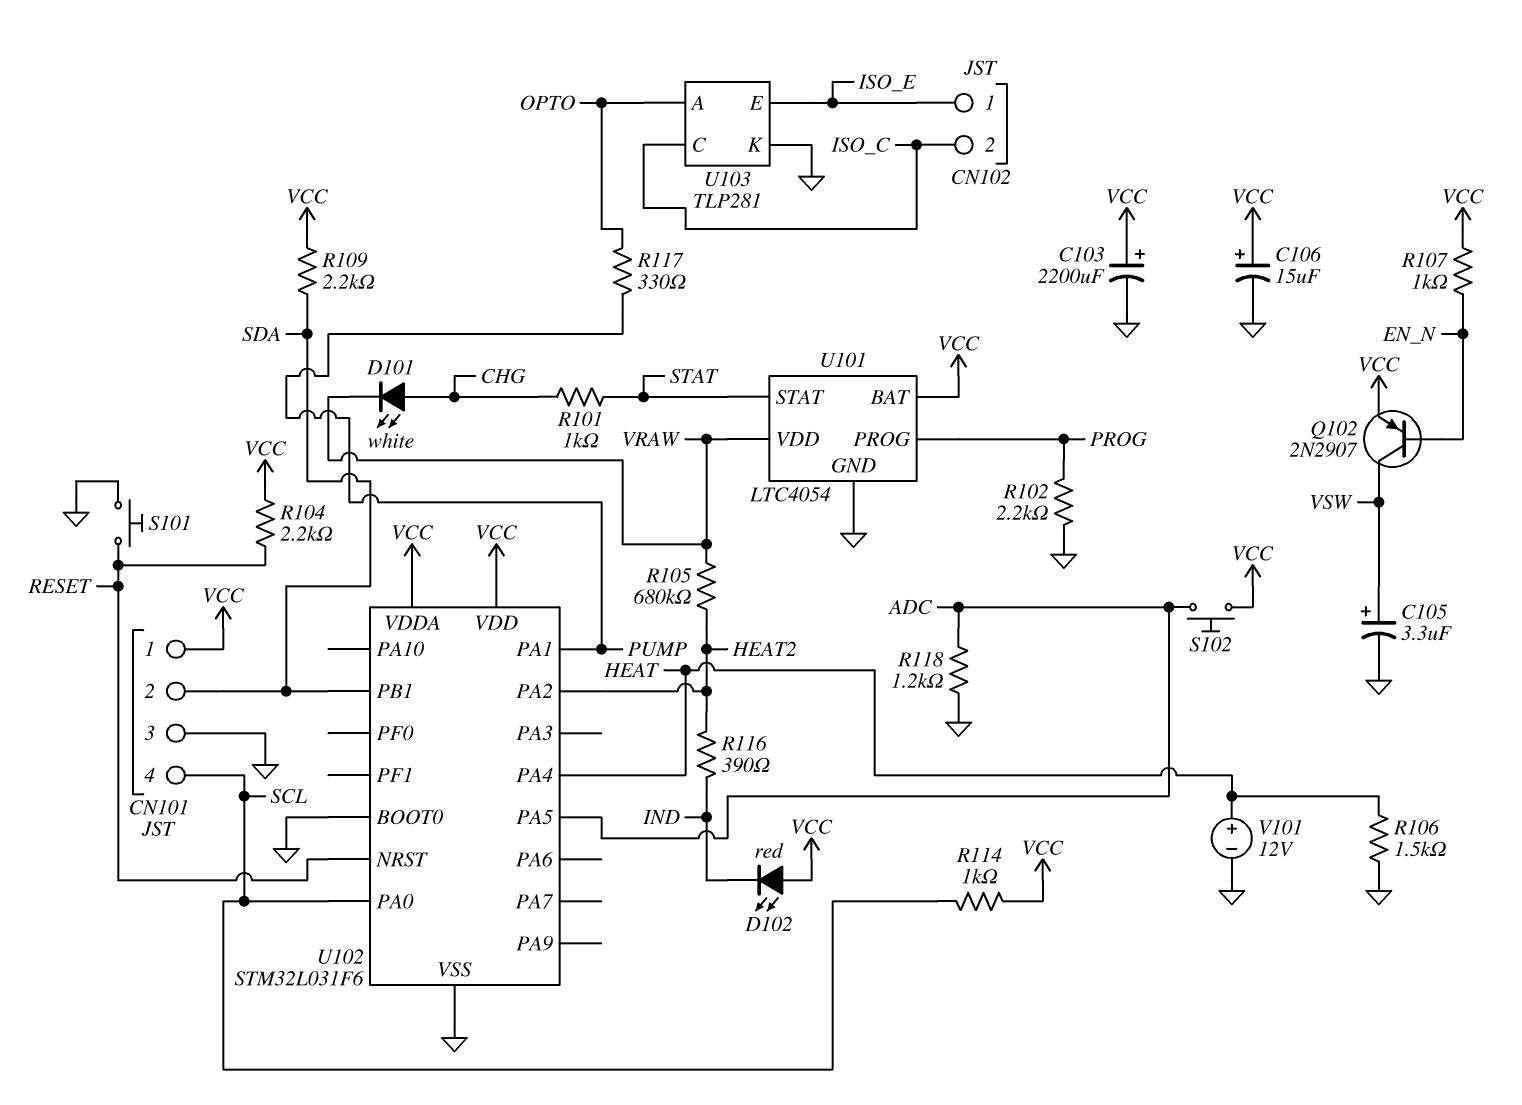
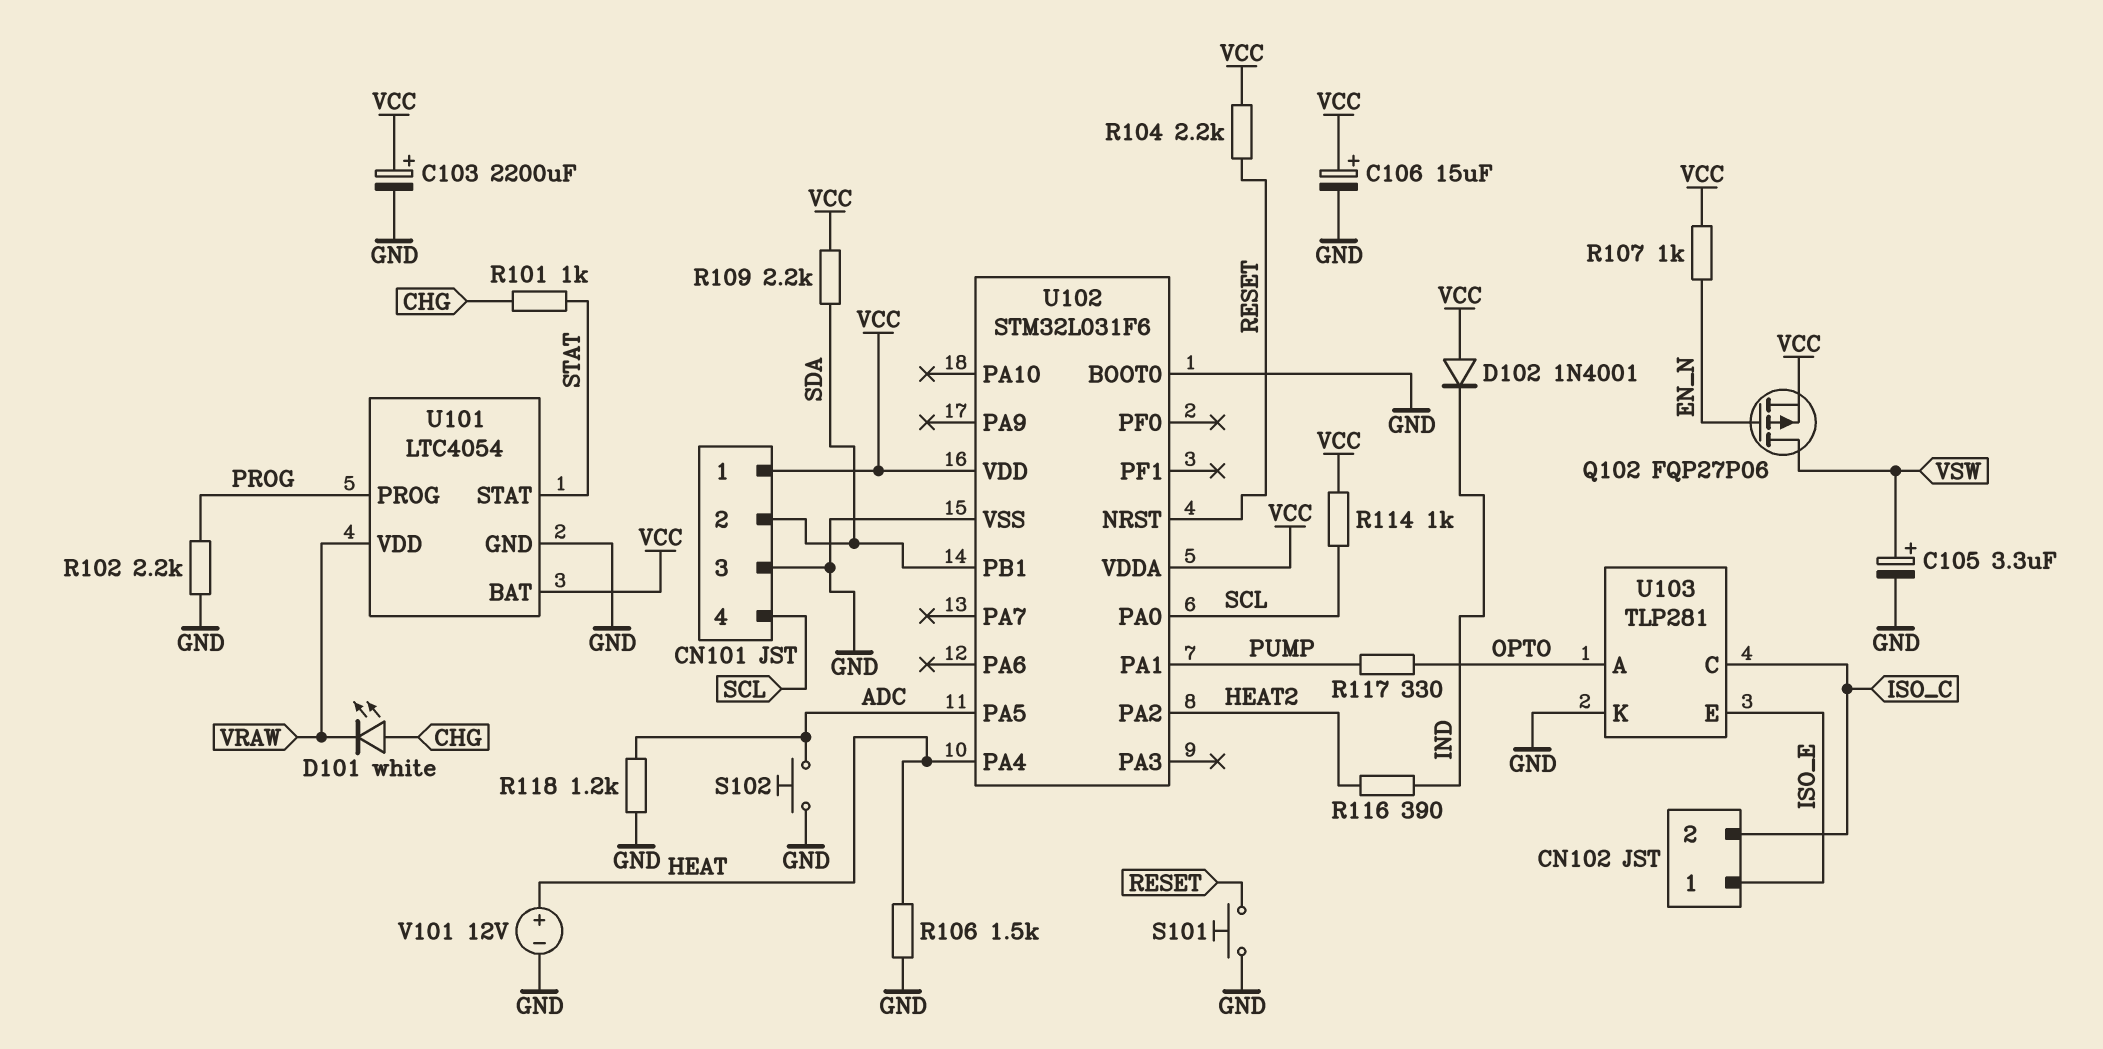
D102: LED red (A VCC, K IND) -> diode 1N4001 (A VCC, K IND)
Q102: PNP 2N2907 (B EN_N, C VSW, E VCC) -> PMOS FQP27P06 (G EN_N, D VSW, S VCC)
R105: 680k (HEAT2, VRAW) -> none
S102: button (ADC, VCC) -> button (ADC, GND)

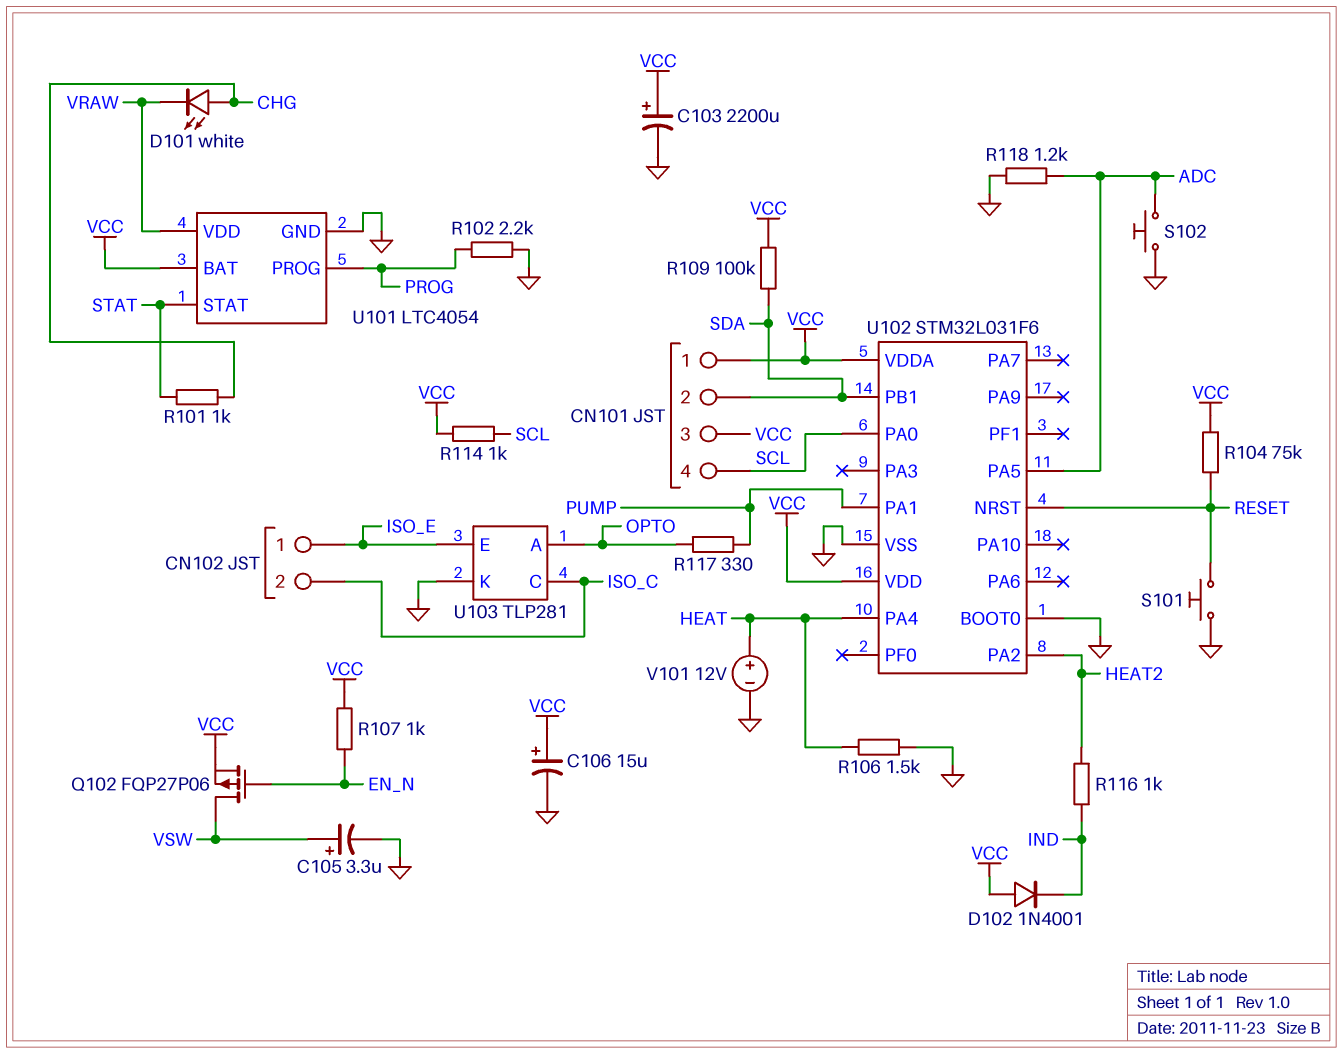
CN101 pin 3: GND -> VCC
R104: 2.2k (RESET, VCC) -> 75k (RESET, VCC)
R109: 2.2k (SDA, VCC) -> 100k (SDA, VCC)
R116: 390 (HEAT2, IND) -> 1k (HEAT2, IND)

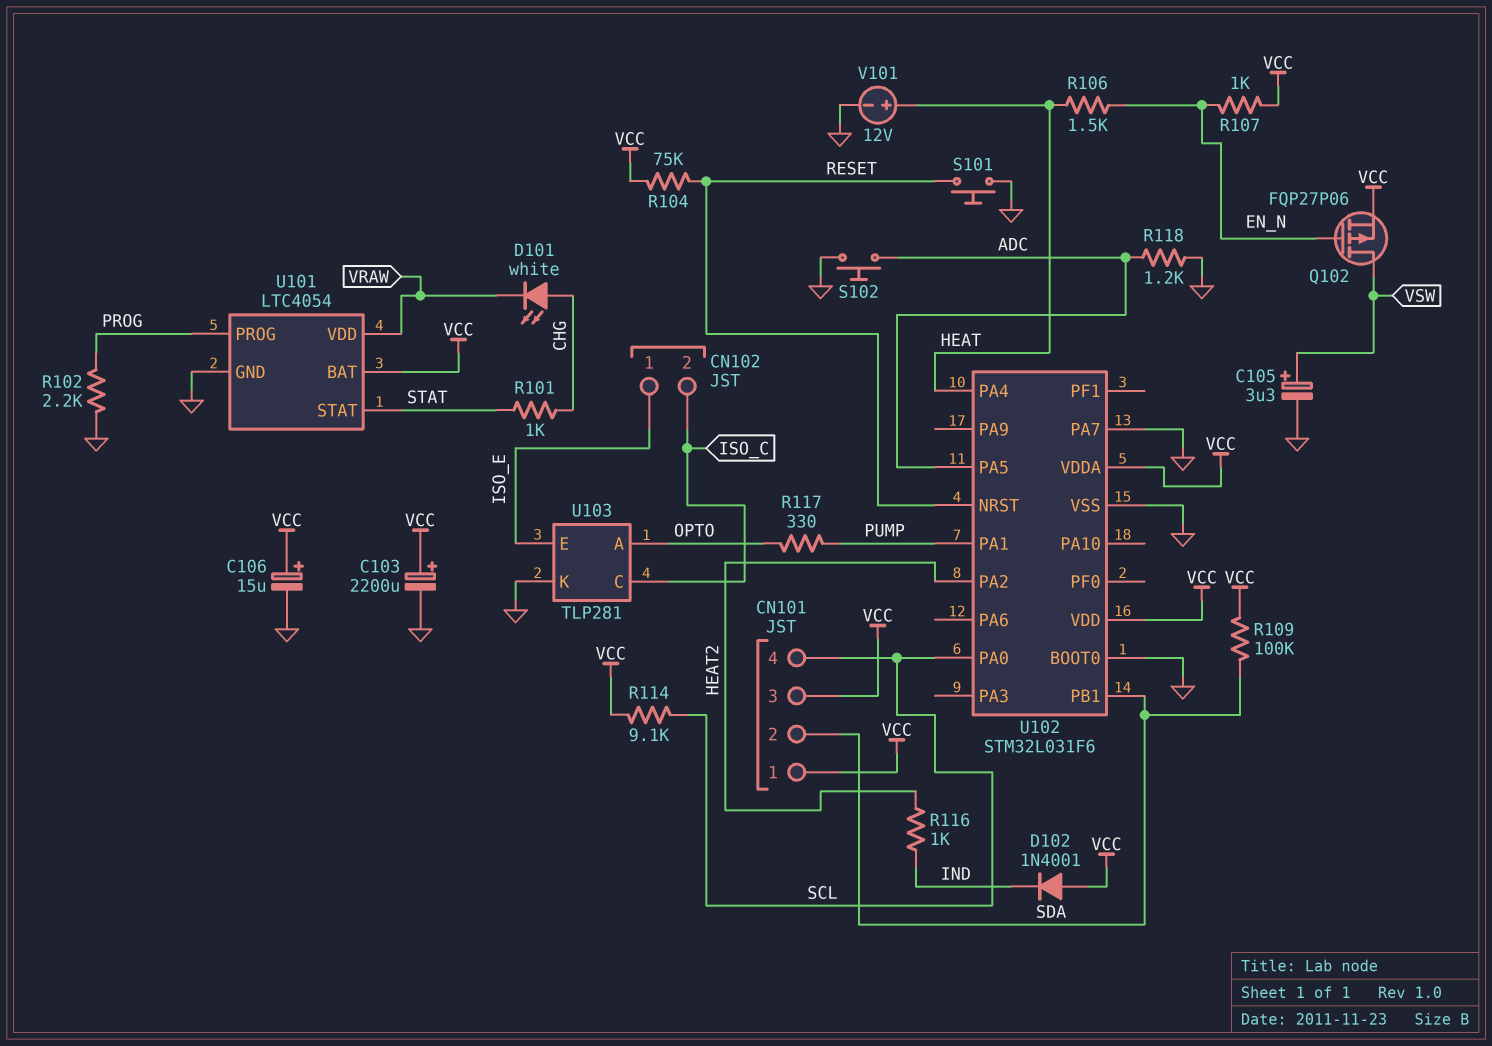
R106: 1.5k (GND, HEAT) -> 1.5k (EN_N, HEAT)
R114: 1k (SCL, VCC) -> 9.1k (SCL, VCC)
U102 pin PA7: none -> GND

